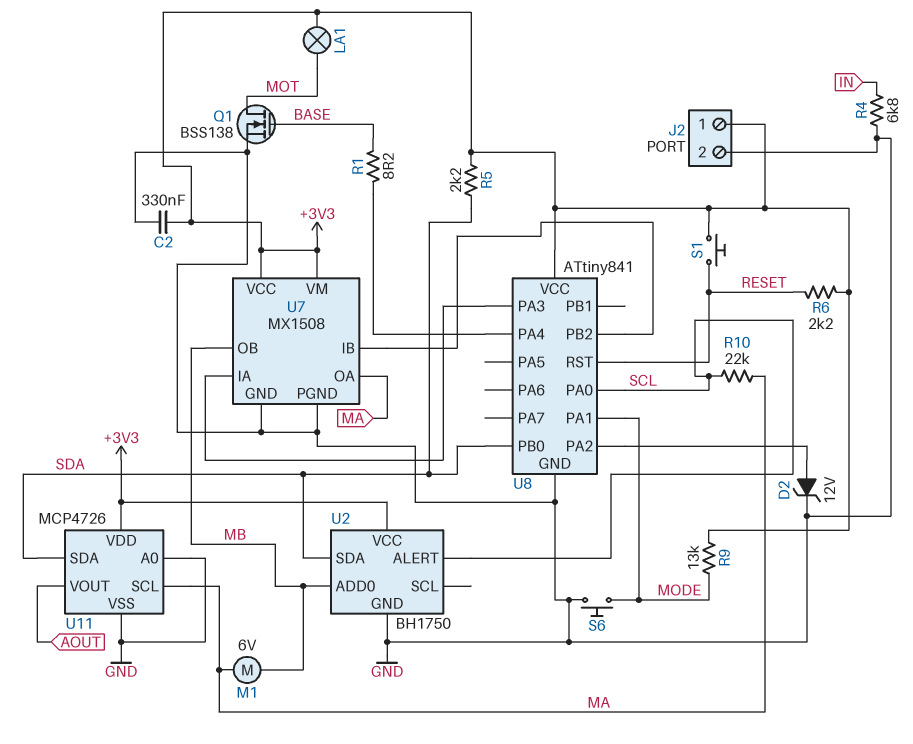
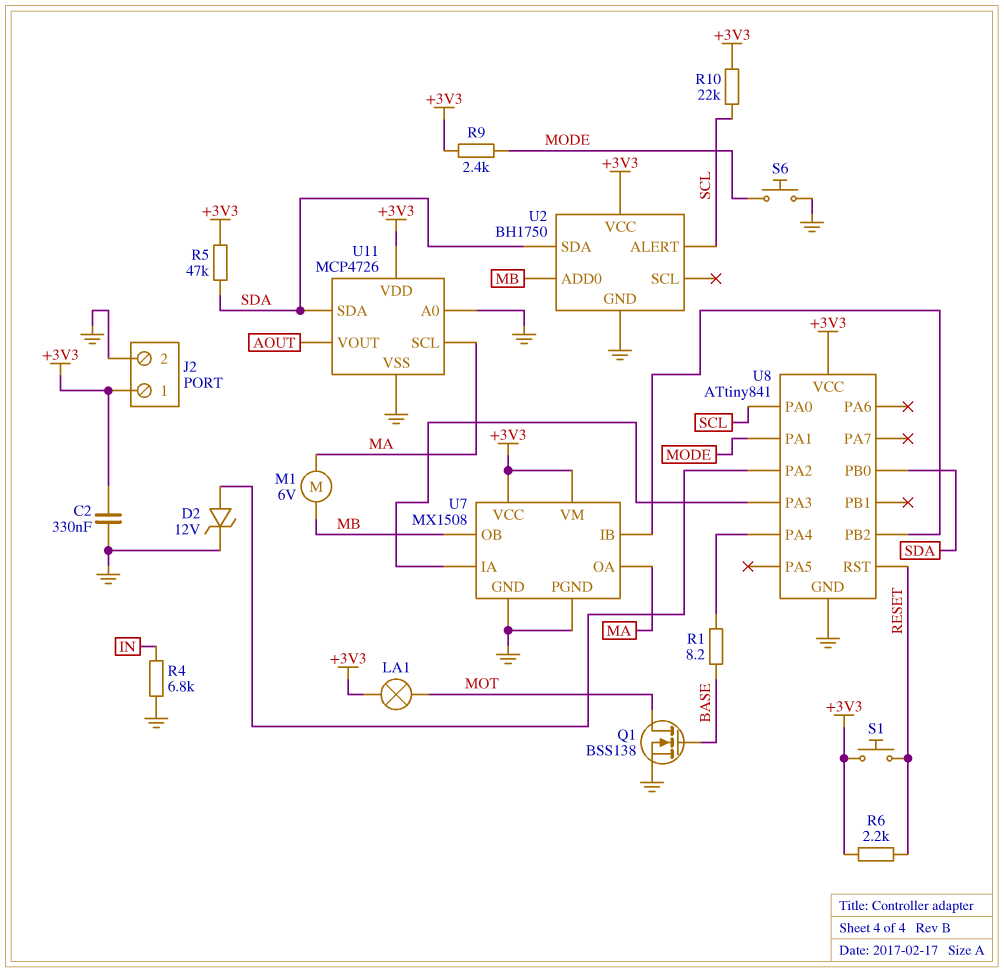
R5: 2.2k (+3V3, SDA) -> 47k (+3V3, SDA)
R9: 13k (+3V3, MODE) -> 2.4k (+3V3, MODE)
R10: 22k (MA, SCL) -> 22k (+3V3, SCL)

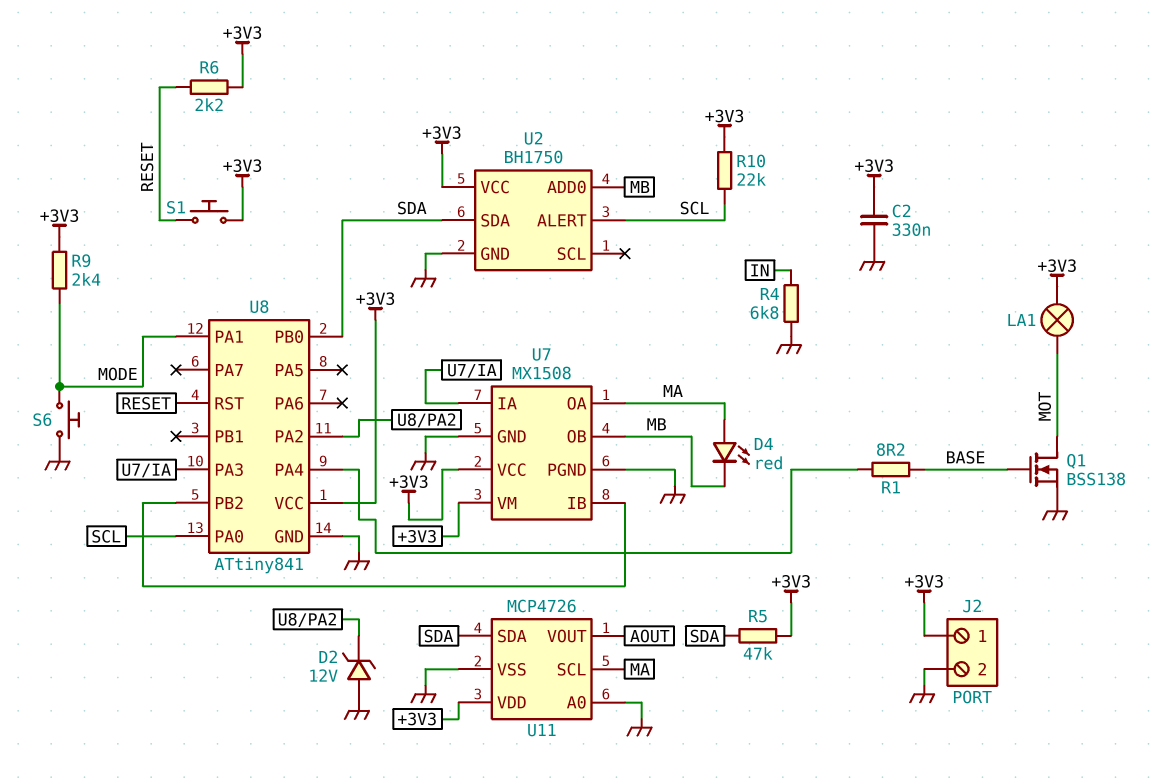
D2: zener 12V (A U8/PA2, K GND) -> zener 12V (A GND, K U8/PA2)
D4: none -> LED red (A MA, K MB)
M1: motor 6V (MA, MB) -> none

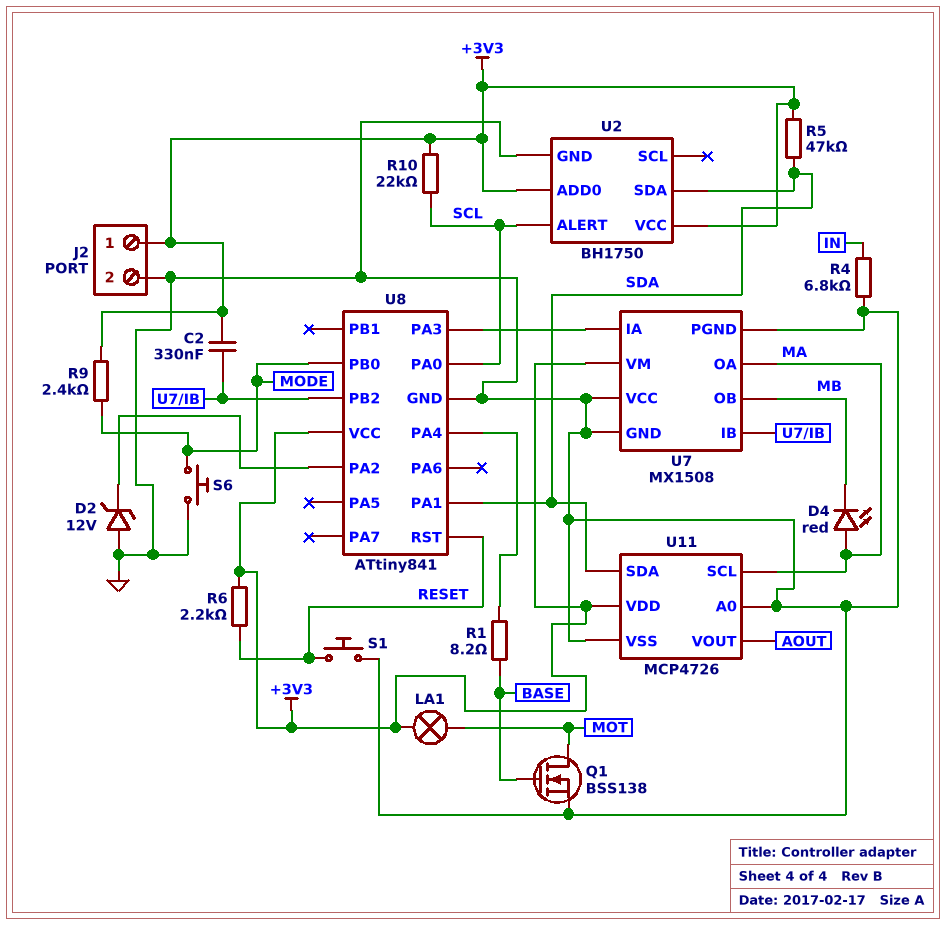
C2: 330nF (+3V3, GND) -> 330nF (+3V3, U7/IB)
S1: button (+3V3, RESET) -> button (GND, RESET)
U2 pin ADD0: MB -> +3V3
U7 pin VCC: +3V3 -> GND
U8 pin PA1: MODE -> SDA
U8 pin PB0: SDA -> MODE

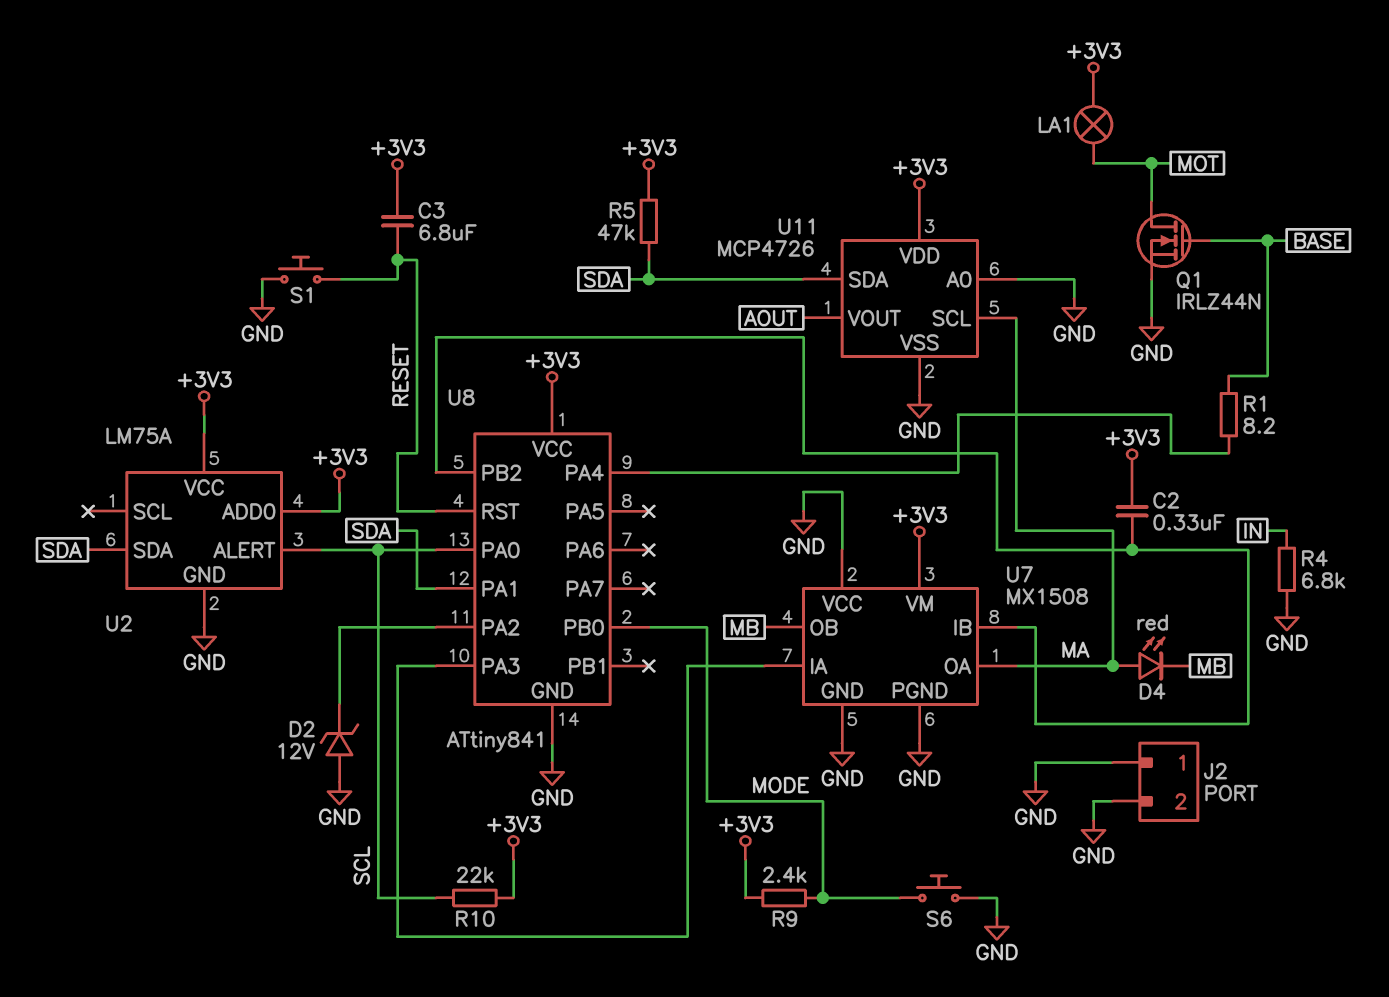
C3: none -> 6.8uF (+3V3, RESET)
J2 pin 1: +3V3 -> GND
Q1: NMOS BSS138 (G BASE, D MOT, S GND) -> NMOS IRLZ44N (G BASE, D MOT, S GND)
R6: 2.2k (+3V3, RESET) -> none
U2: BH1750 -> LM75A

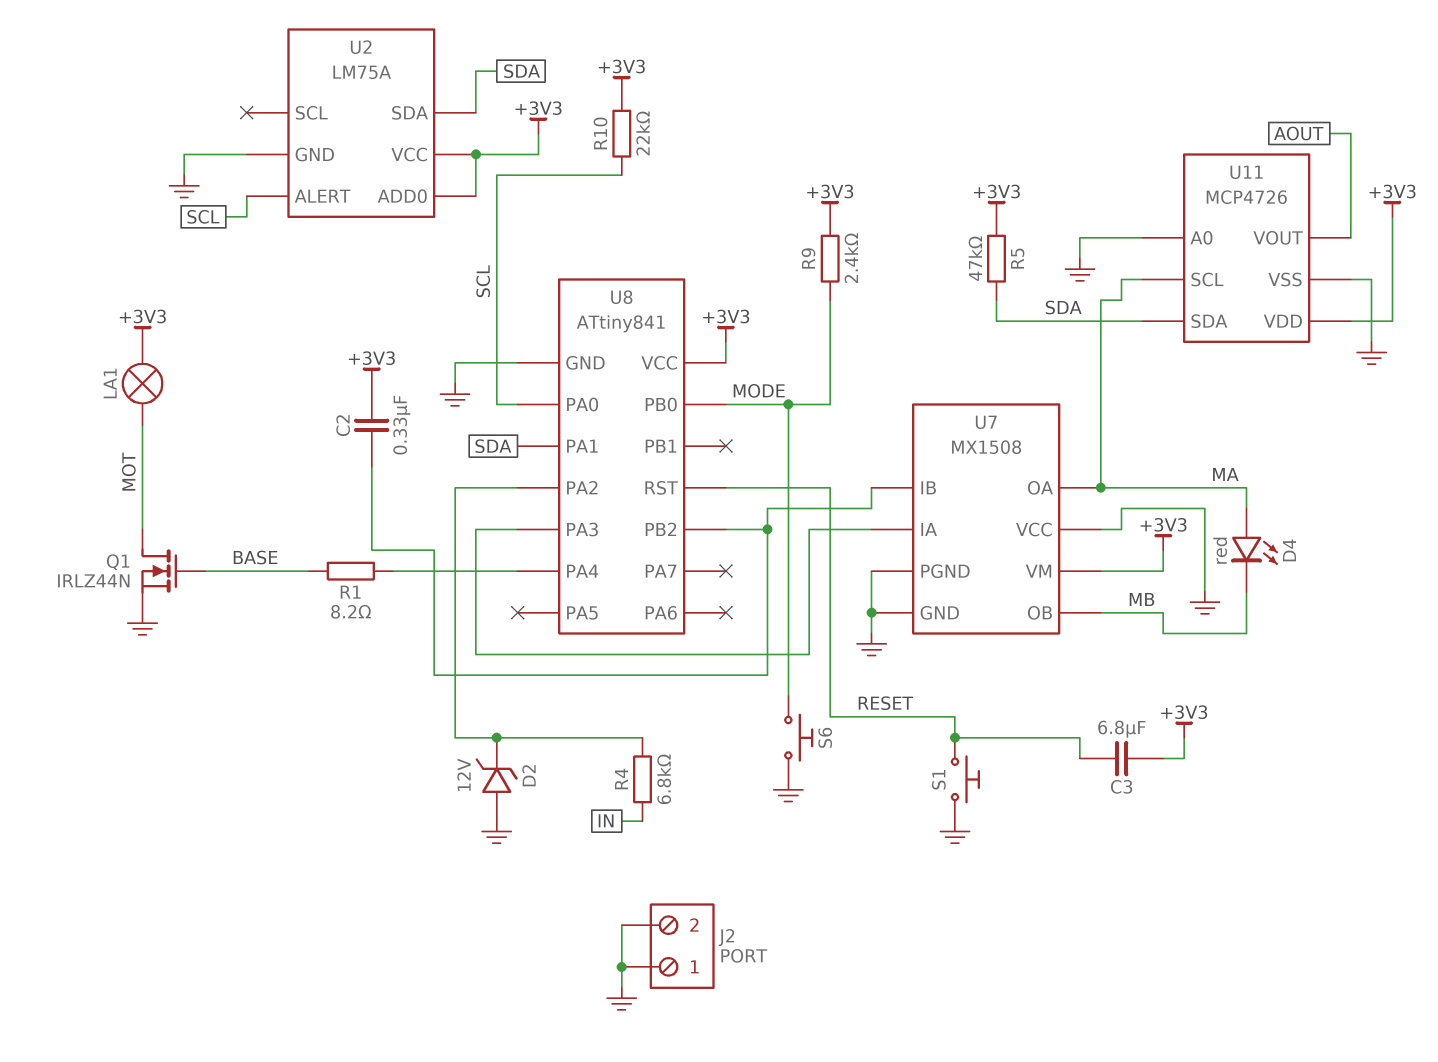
R4: 6.8k (GND, IN) -> 6.8k (IN, U8/PA2)

